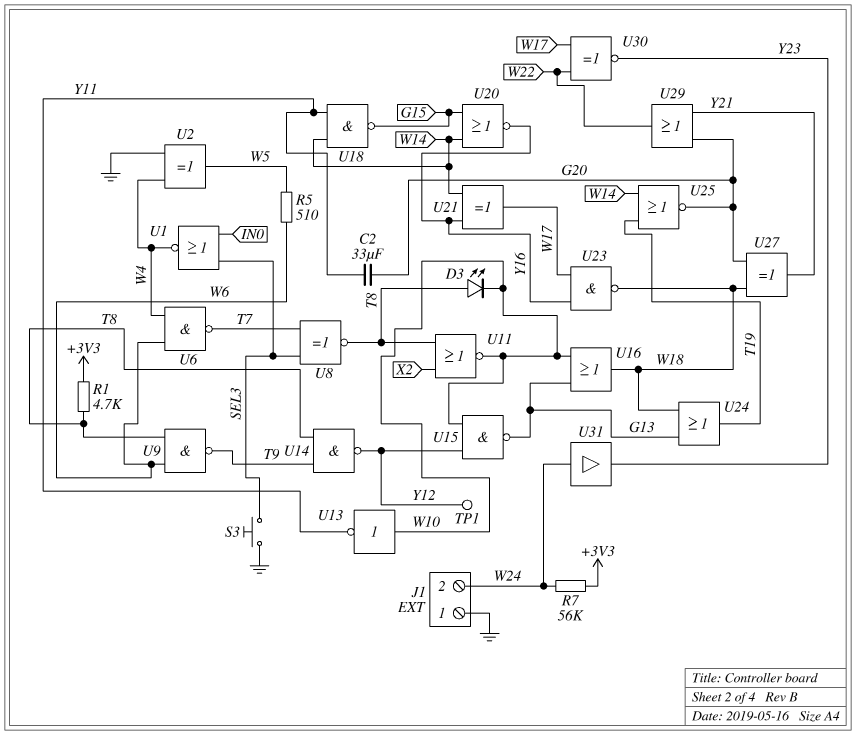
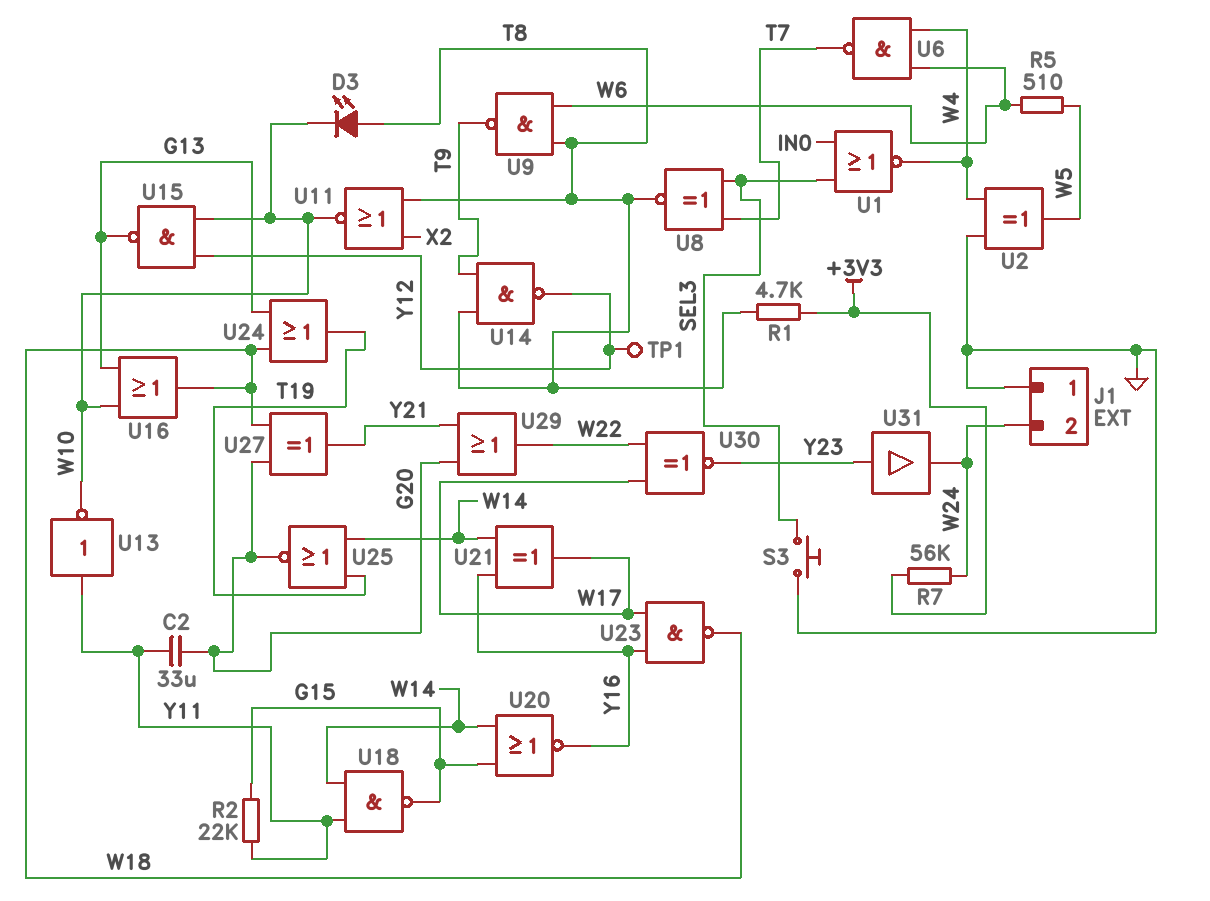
R2: none -> 22k (G15, Y11)
U13: NOT (in W10, out Y11) -> NOT (in Y11, out W10)
U31: buffer (in W24, out Y23) -> buffer (in Y23, out W24)

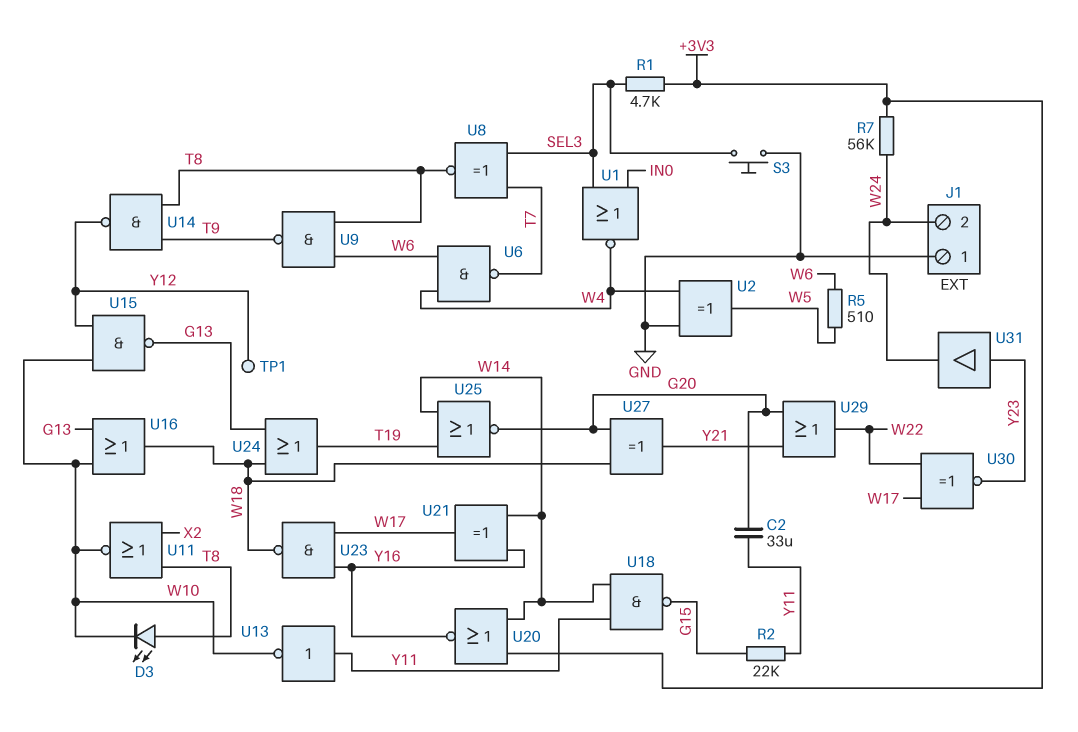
R1: 4.7k (+3V3, T8) -> 4.7k (+3V3, SEL3)
U20: NOR (in G15, in W14, out Y16) -> NOR (in +3V3, in W14, out Y16)

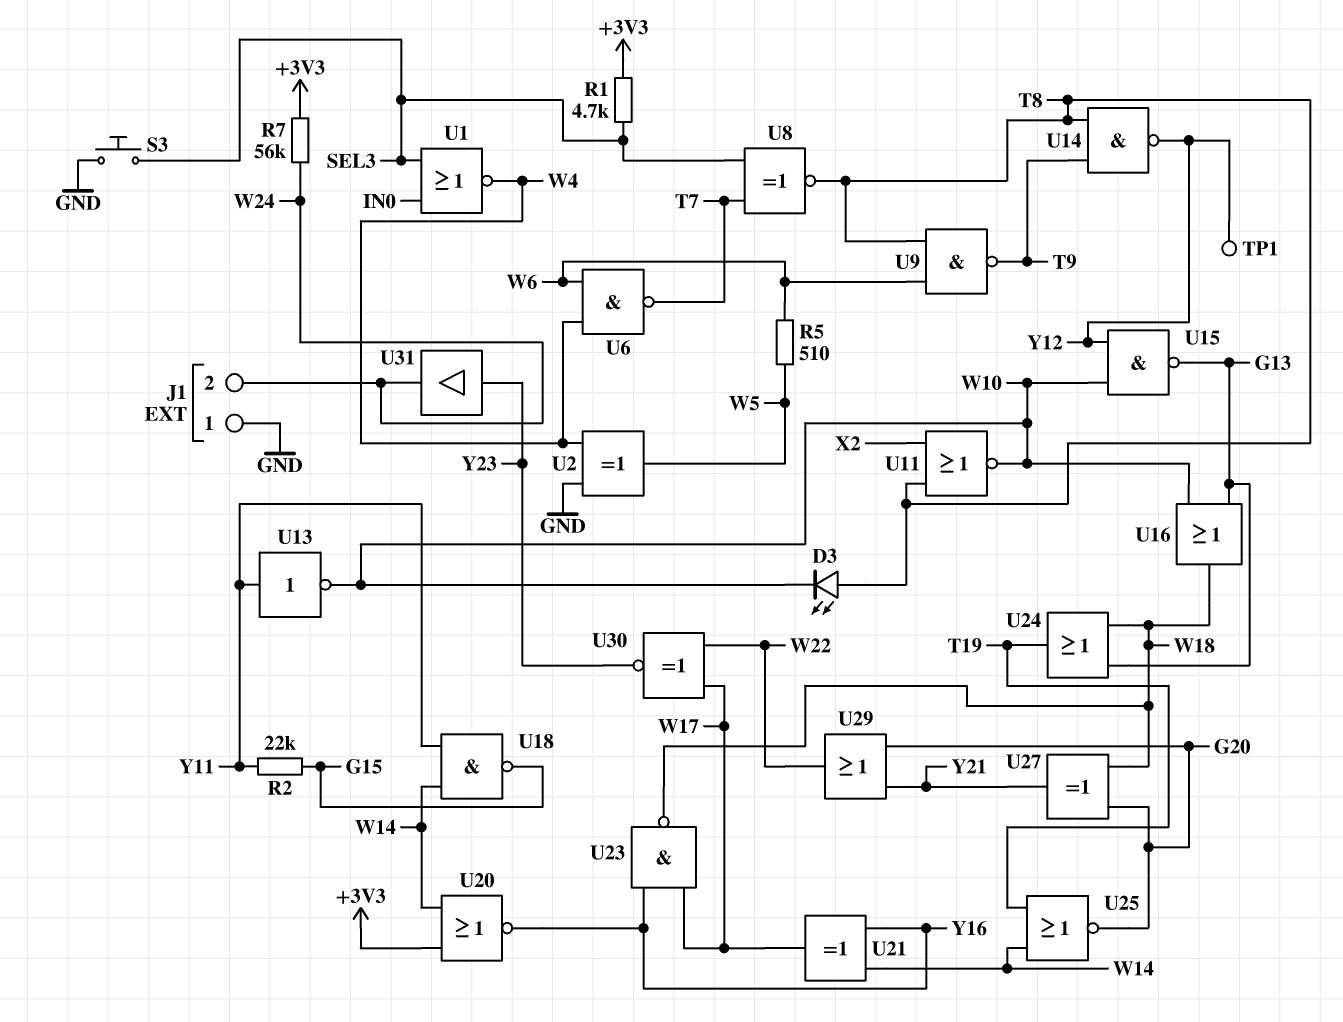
C2: 33uF (G20, Y11) -> none

